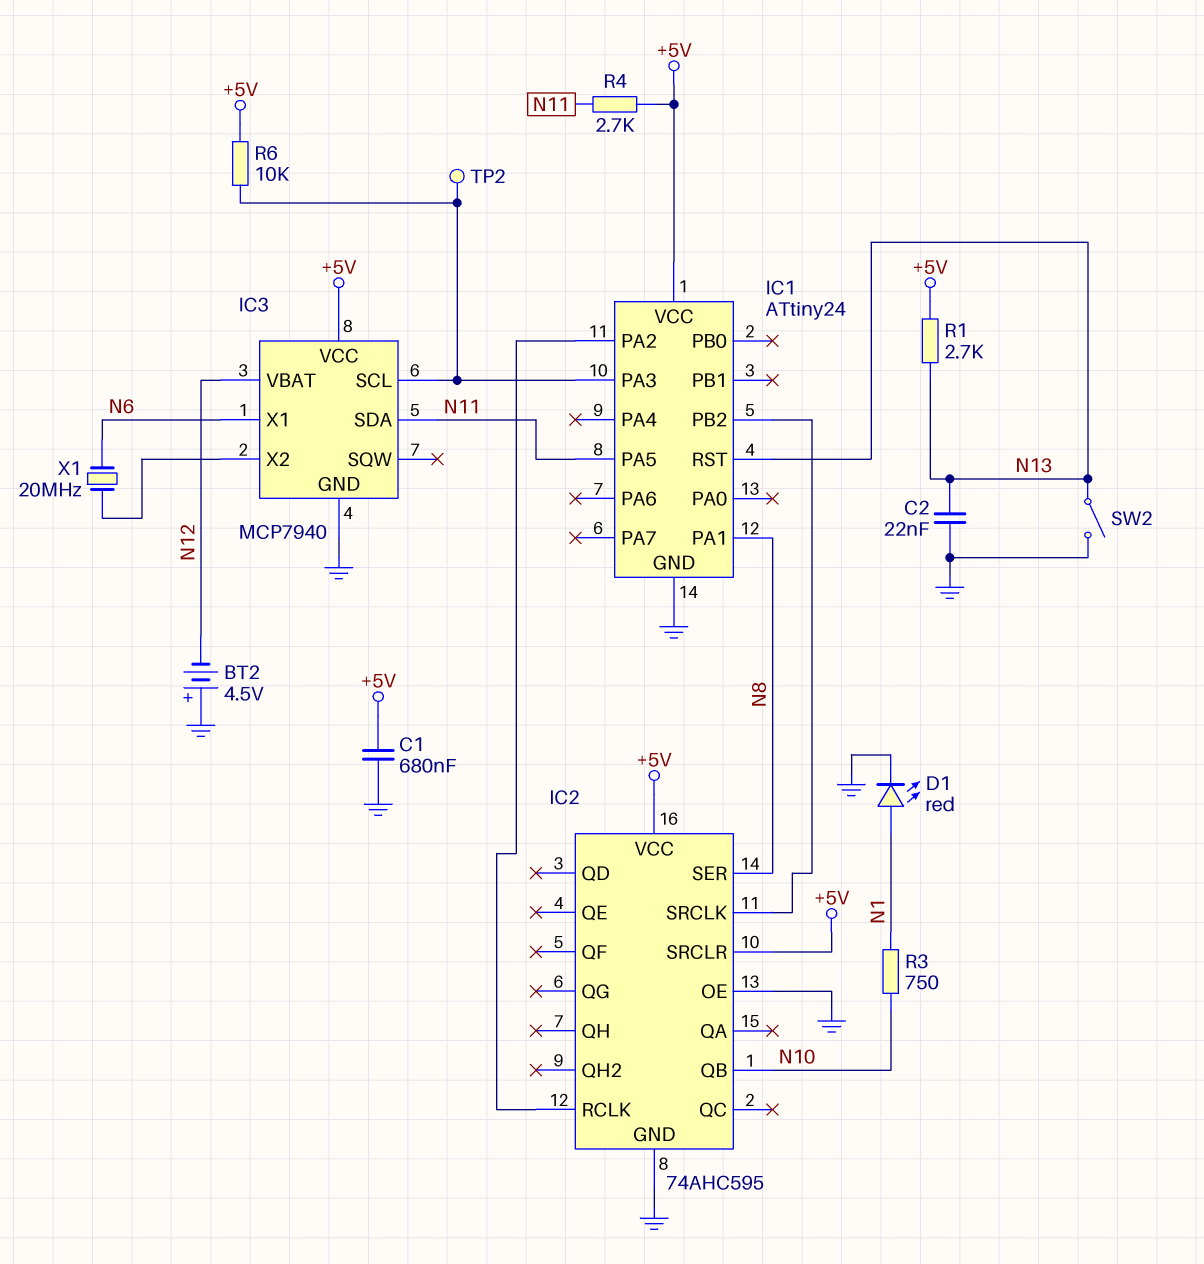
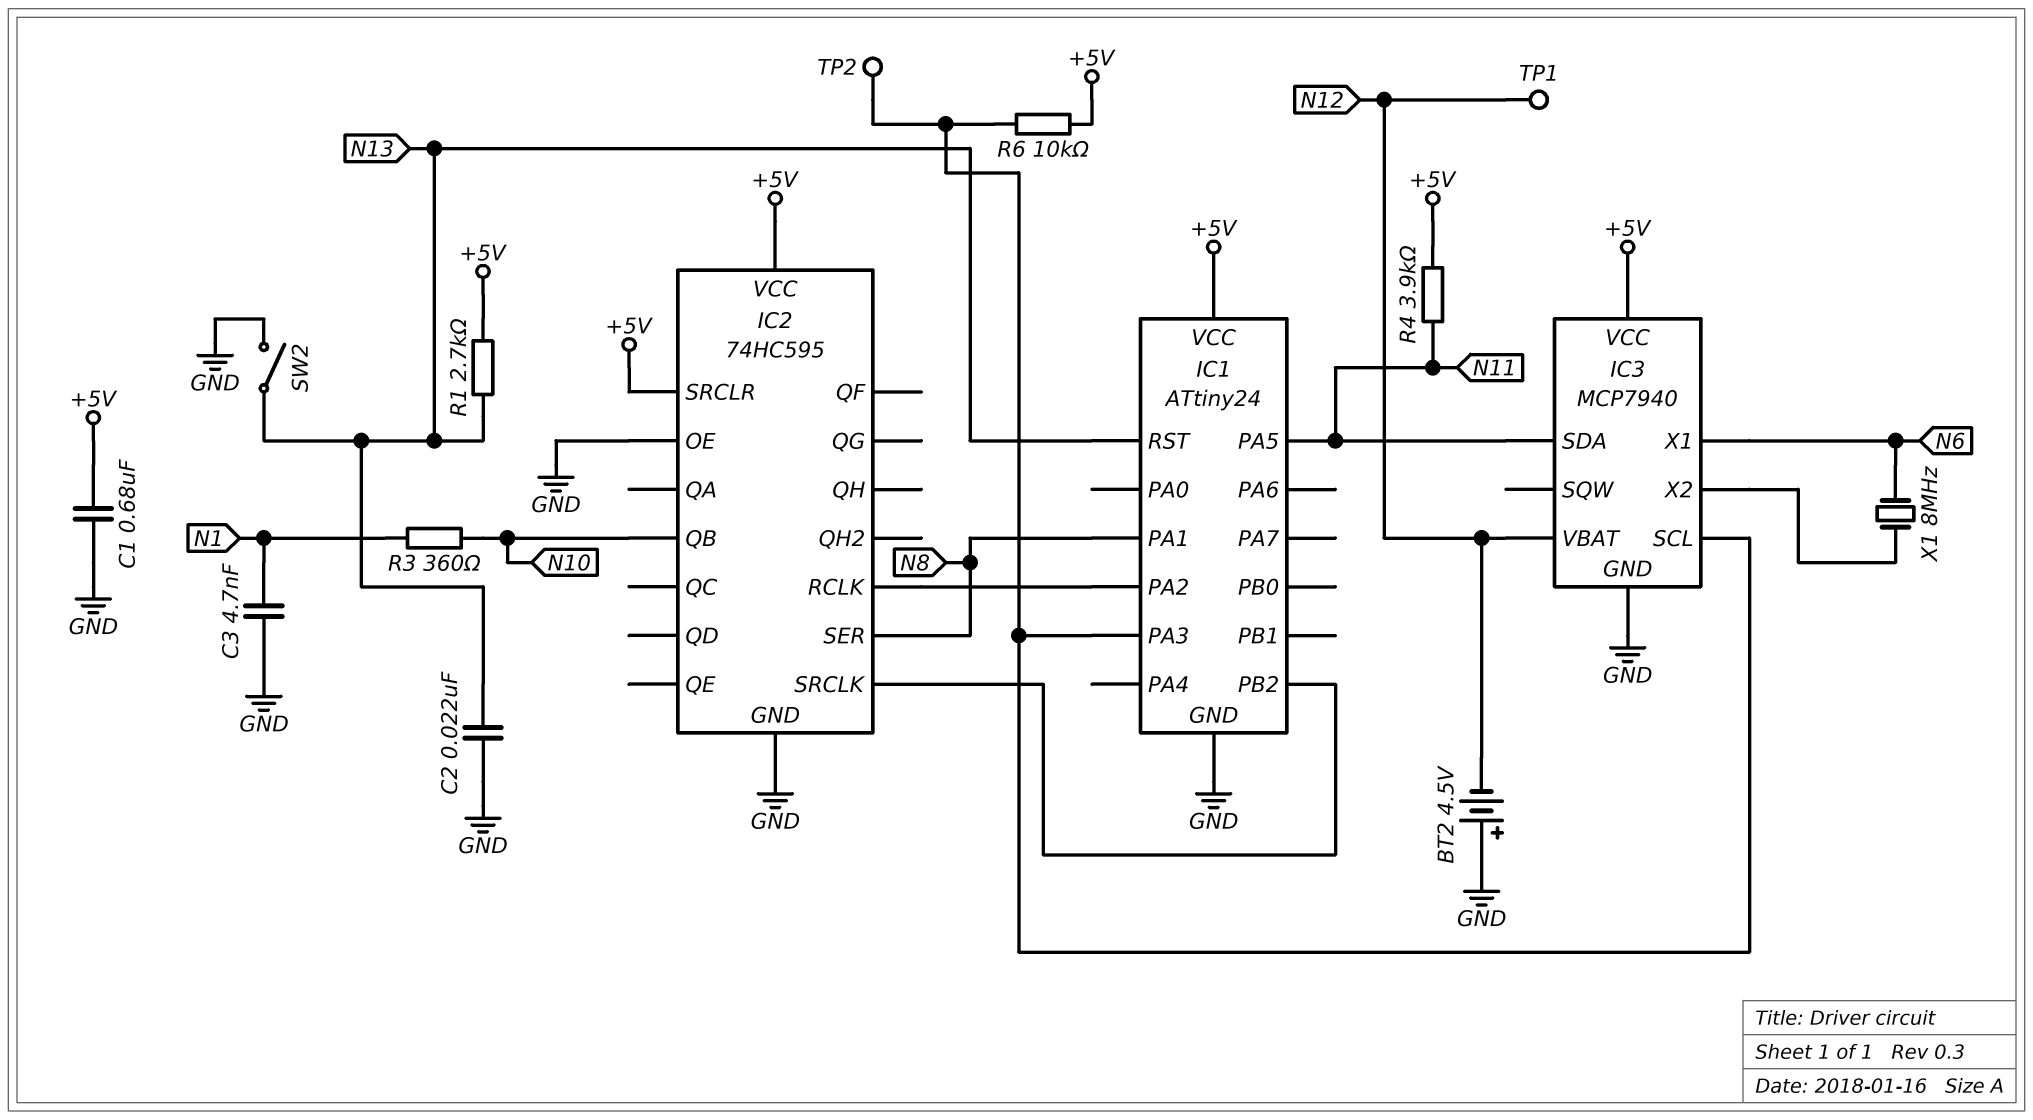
C3: none -> 4.7nF (GND, N1)
D1: LED red (A N1, K GND) -> none
IC2: 74AHC595 -> 74HC595
R3: 750 (N1, N10) -> 360 (N1, N10)
R4: 2.7k (+5V, N11) -> 3.9k (+5V, N11)
TP1: none -> test point (N12)
X1: 20MHz (IC3/X2, N6) -> 8MHz (IC3/X2, N6)

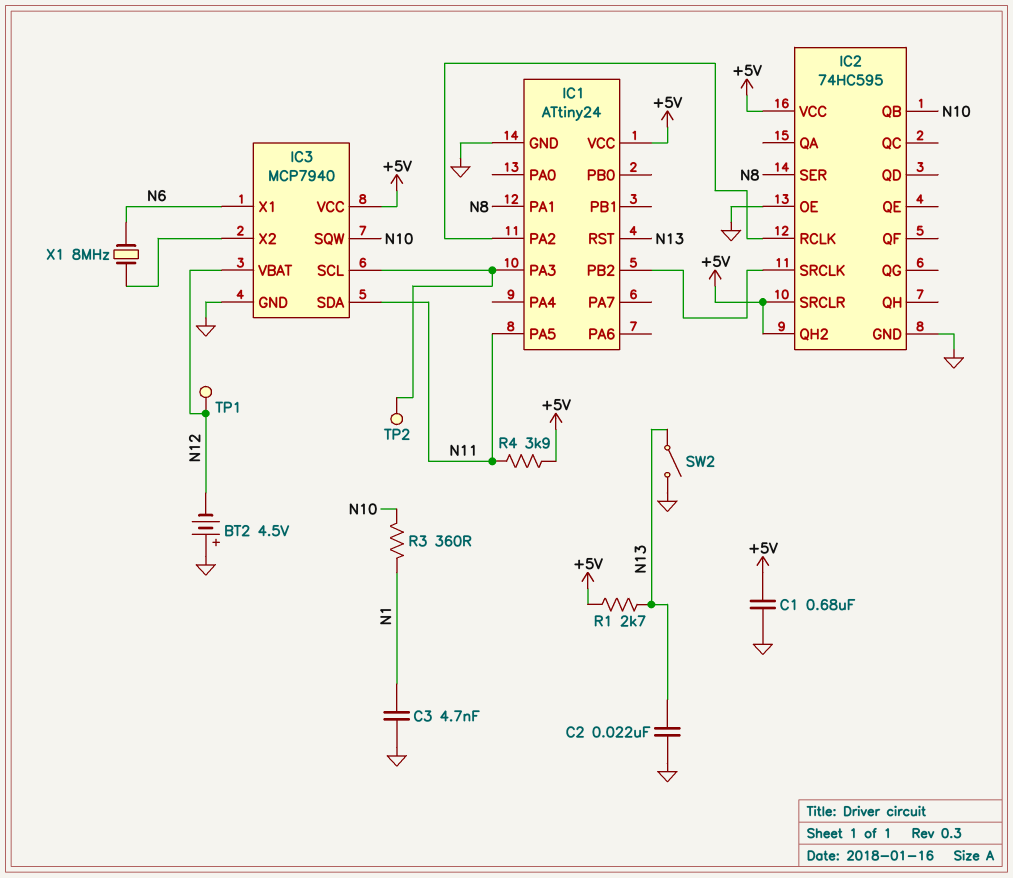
IC2 pin QH2: none -> +5V
IC3 pin SQW: none -> N10
R6: 10k (+5V, IC1/PA3) -> none

